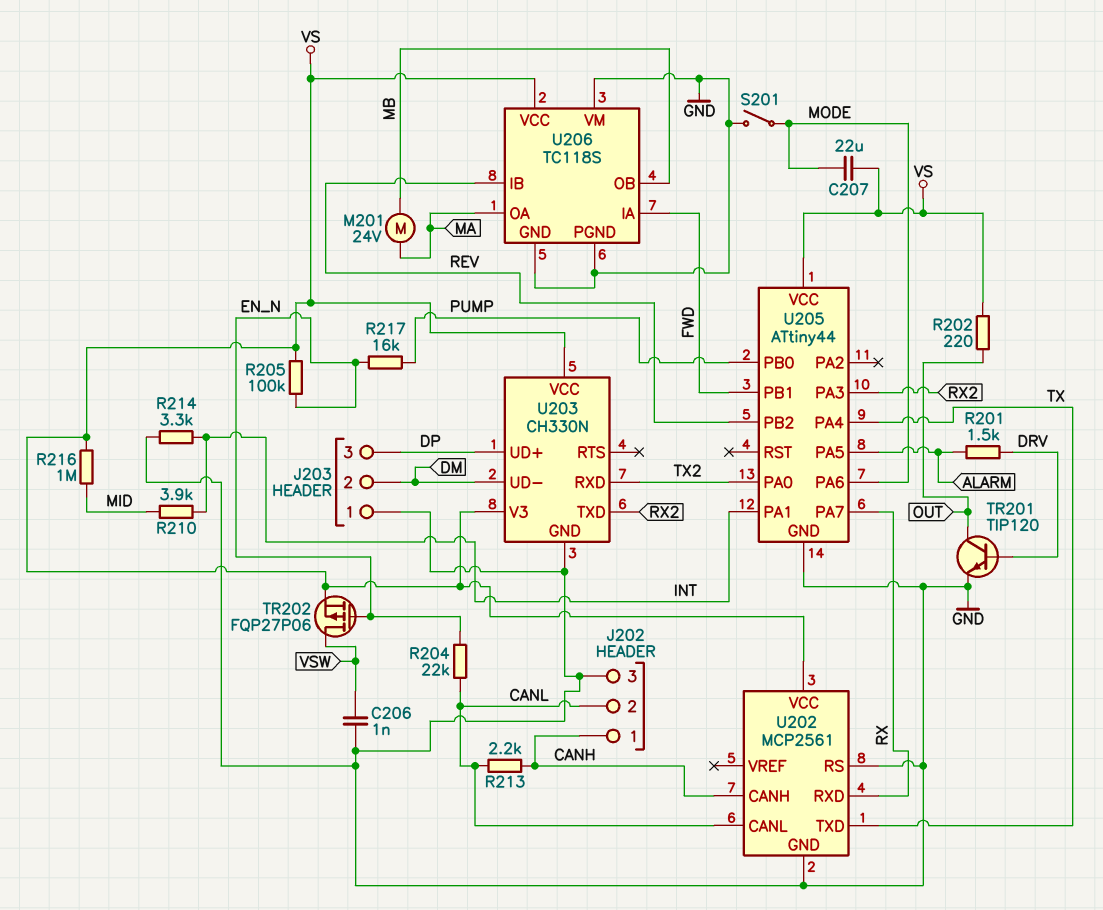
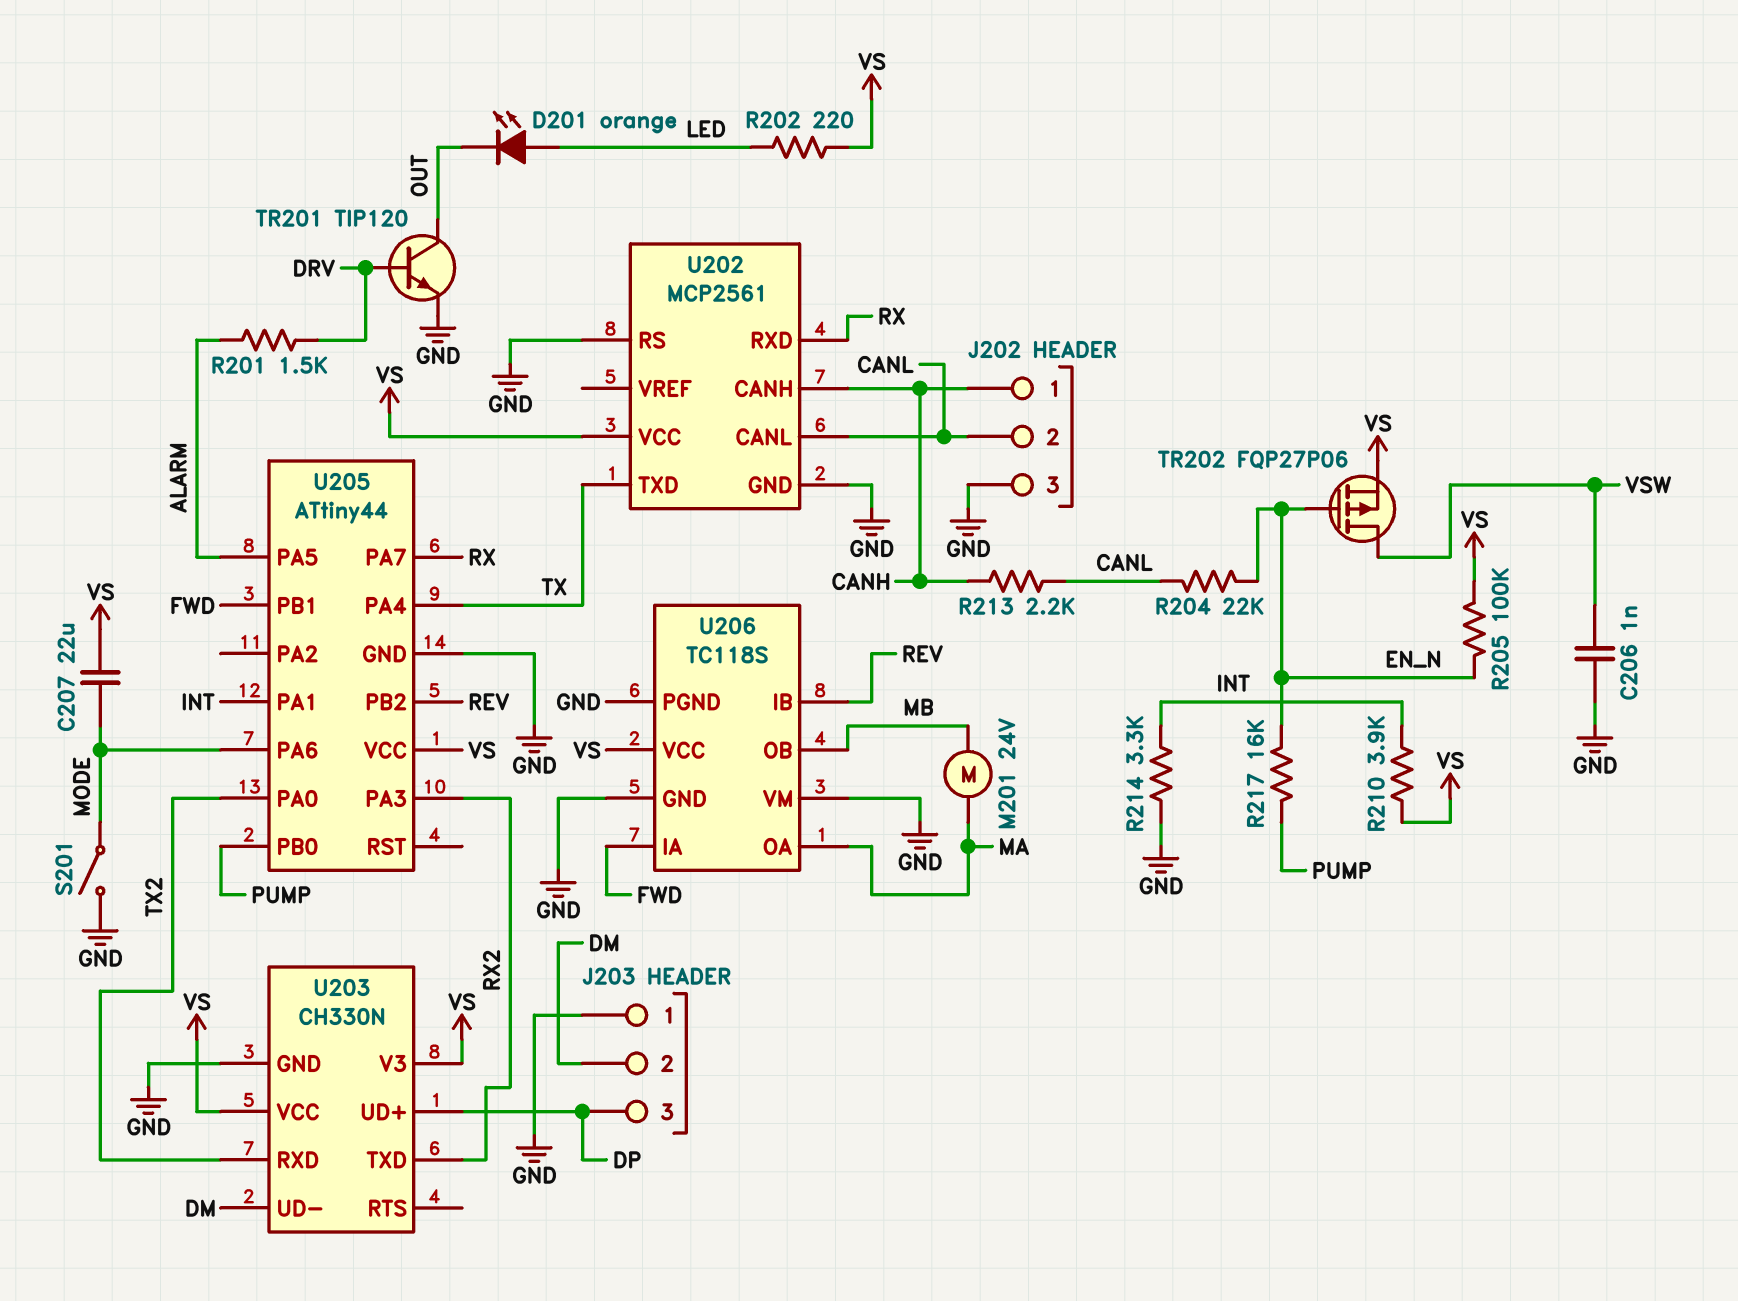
D201: none -> LED orange (A LED, K OUT)
R202: 220 (OUT, VS) -> 220 (LED, VS)
R210: 3.9k (INT, MID) -> 3.9k (INT, VS)
R216: 1M (MID, VS) -> none

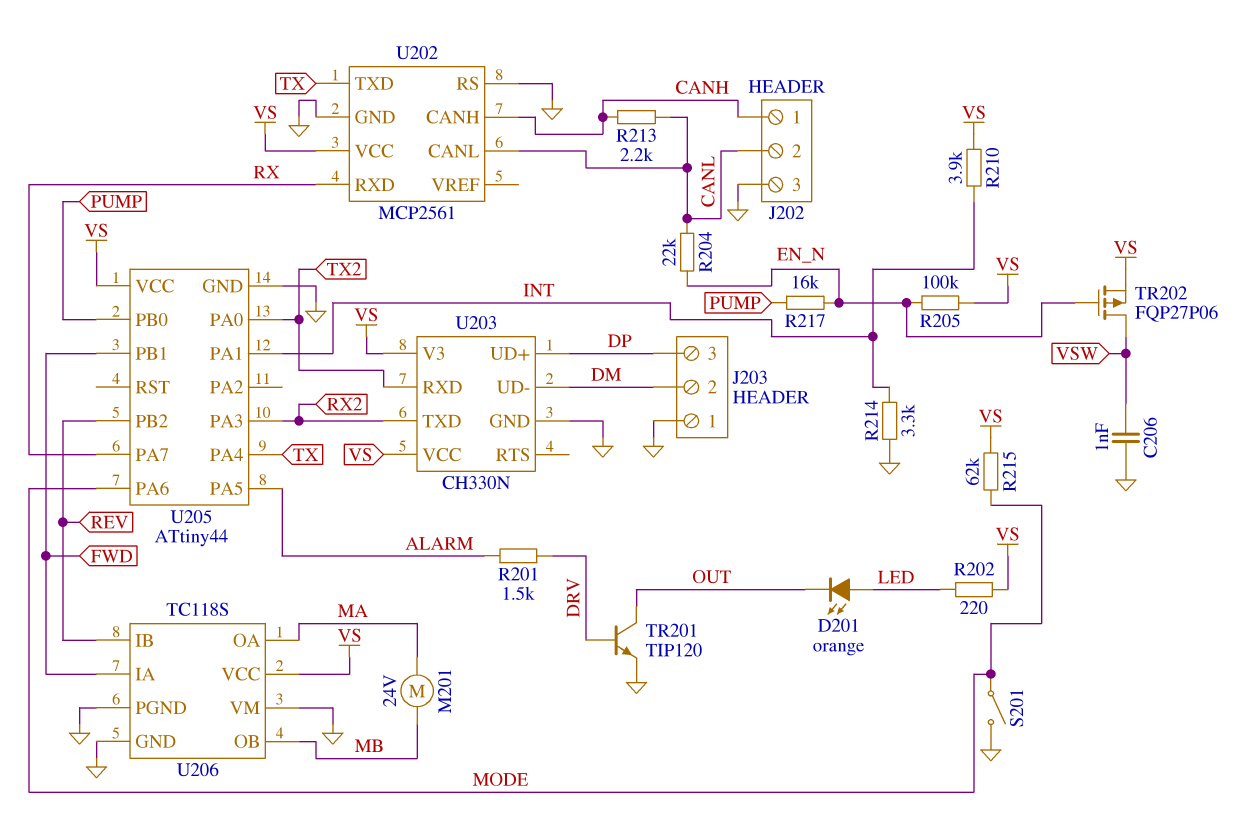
C207: 22uF (MODE, VS) -> none
R215: none -> 62k (MODE, VS)

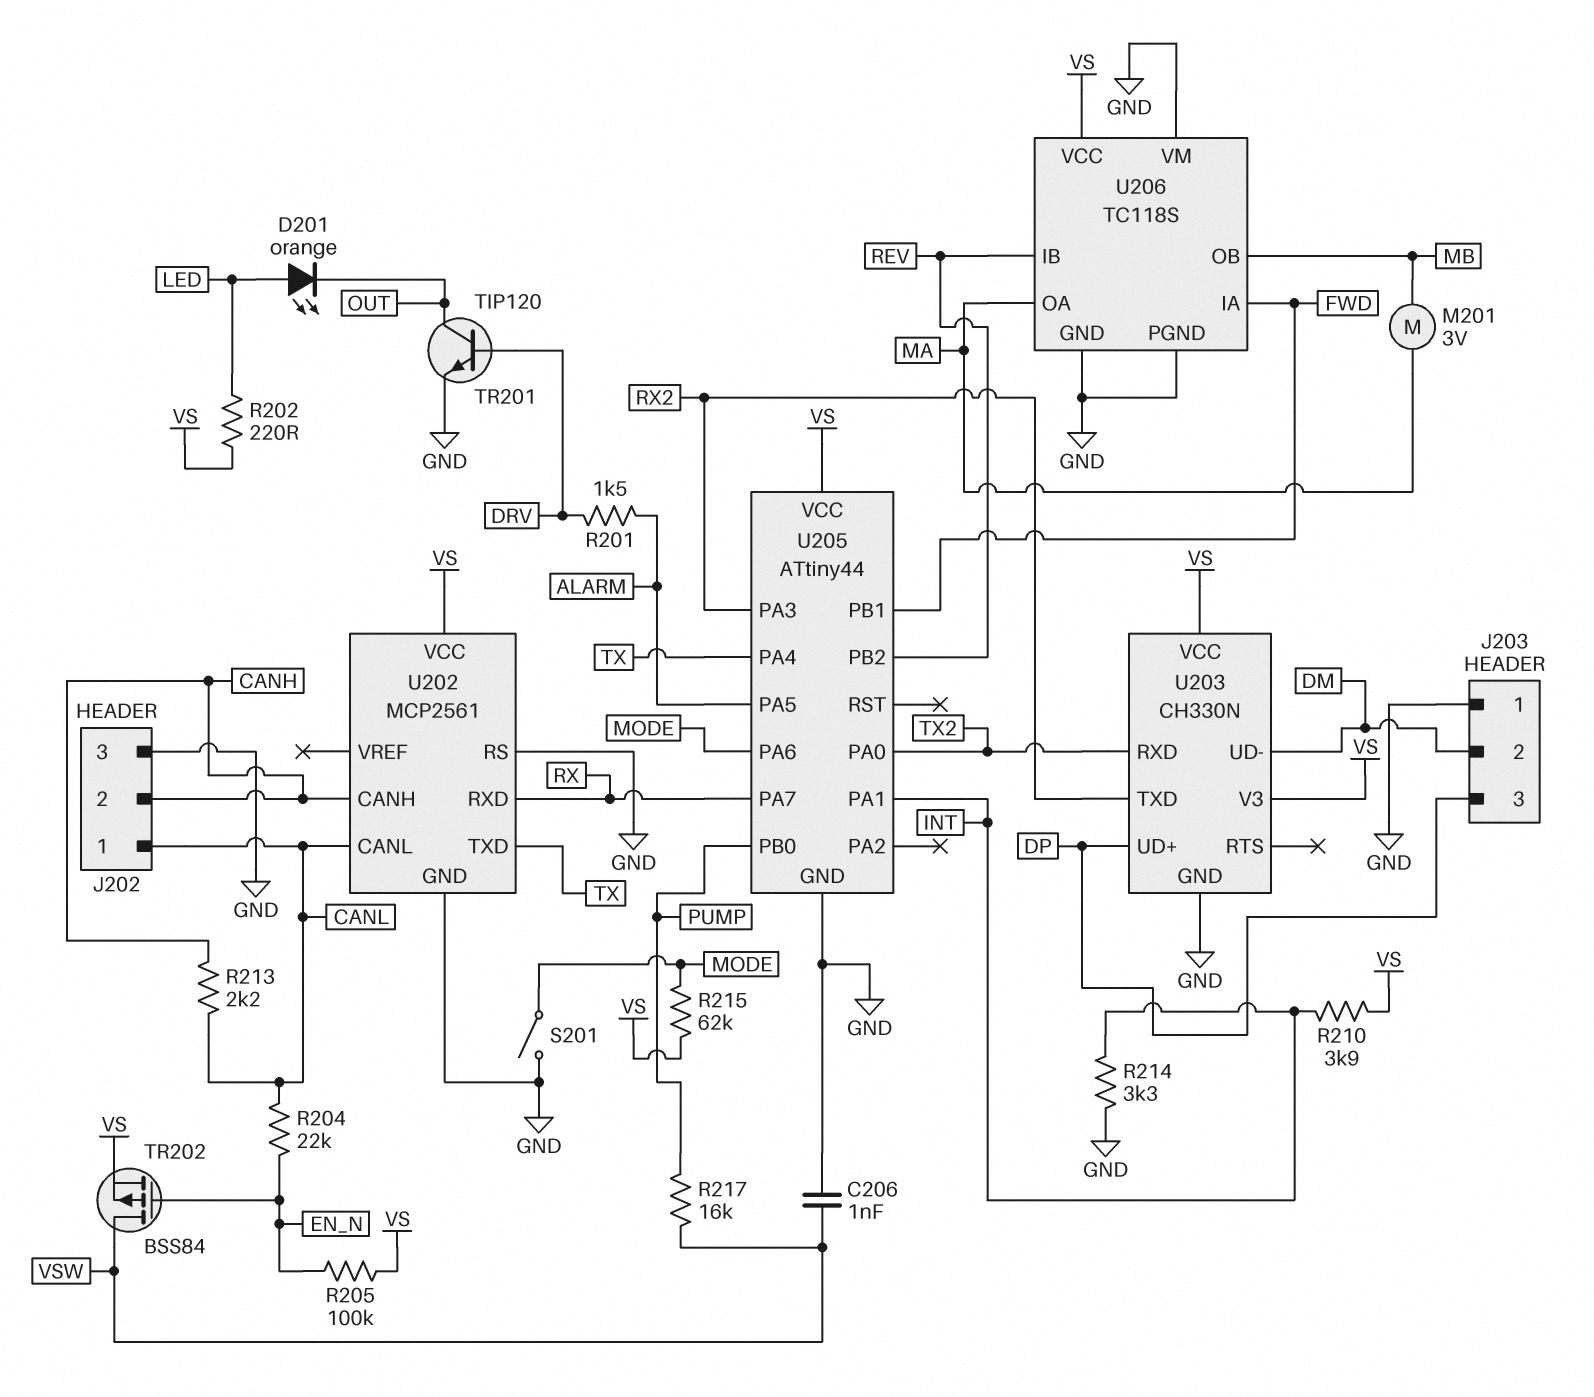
J202 pin 1: CANH -> CANL
J202 pin 2: CANL -> CANH
M201: motor 24V (MA, MB) -> motor 3V (MA, MB)
R217: 16k (EN_N, PUMP) -> 16k (PUMP, VSW)
TR202: PMOS FQP27P06 (G EN_N, D VSW, S VS) -> PMOS BSS84 (G EN_N, D VSW, S VS)

